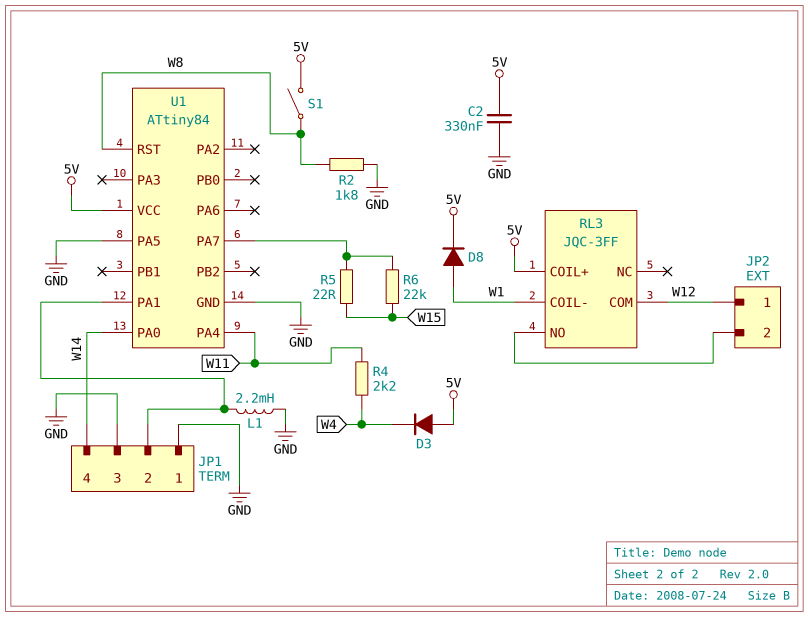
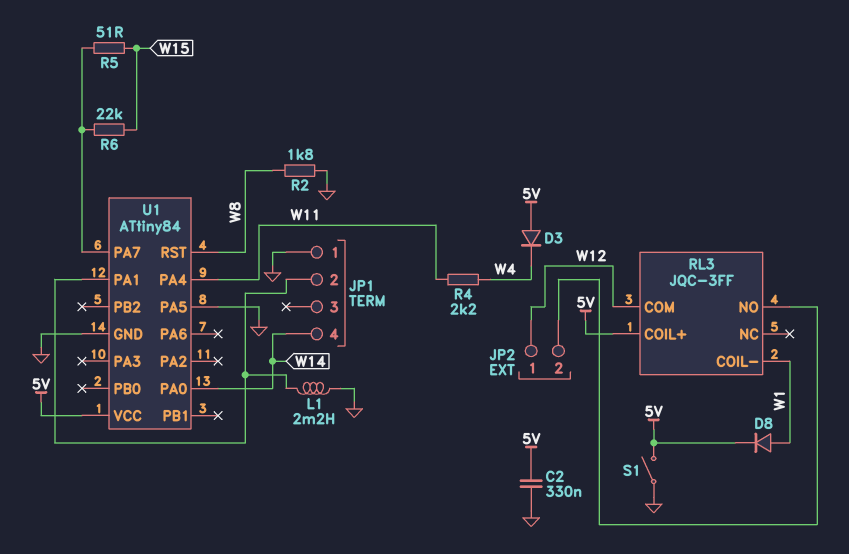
JP1 pin 3: GND -> none
R5: 22 (U1/PA7, W15) -> 51 (U1/PA7, W15)
S1: switch (5V, W8) -> switch (5V, GND)

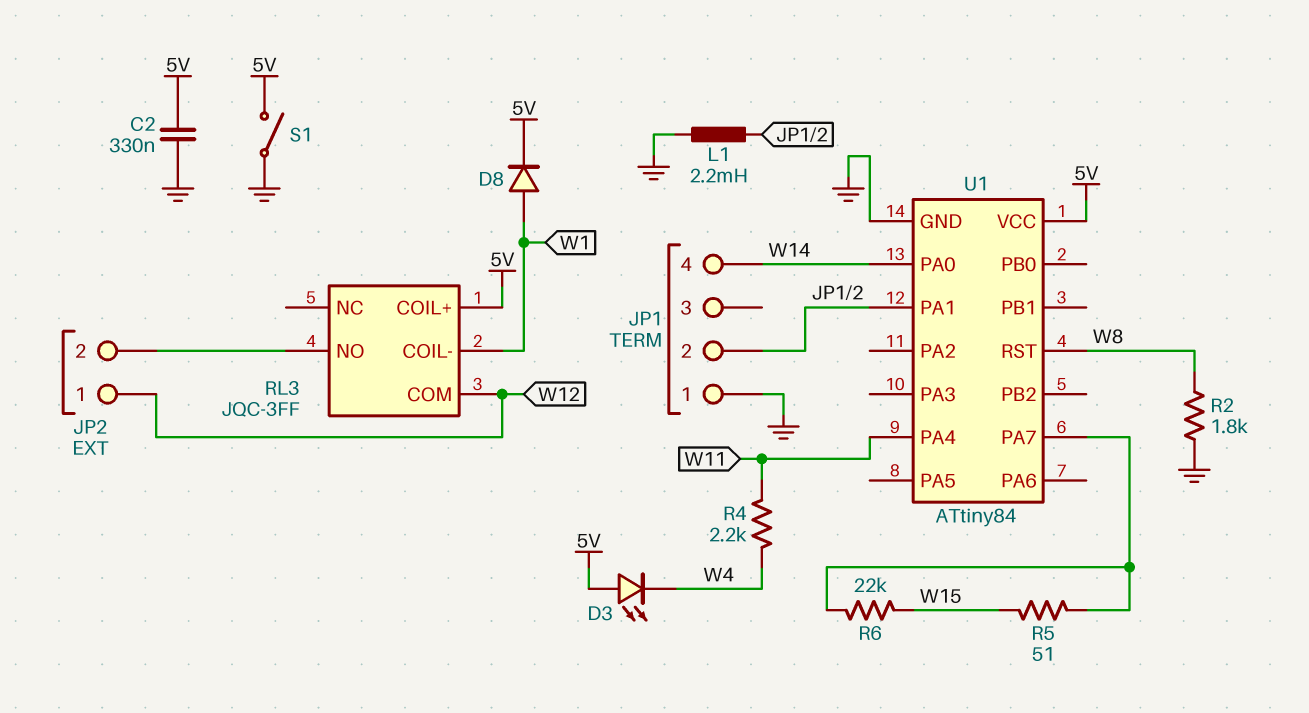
D3: diode (A 5V, K W4) -> LED (A 5V, K W4)
U1 pin PA5: GND -> none

